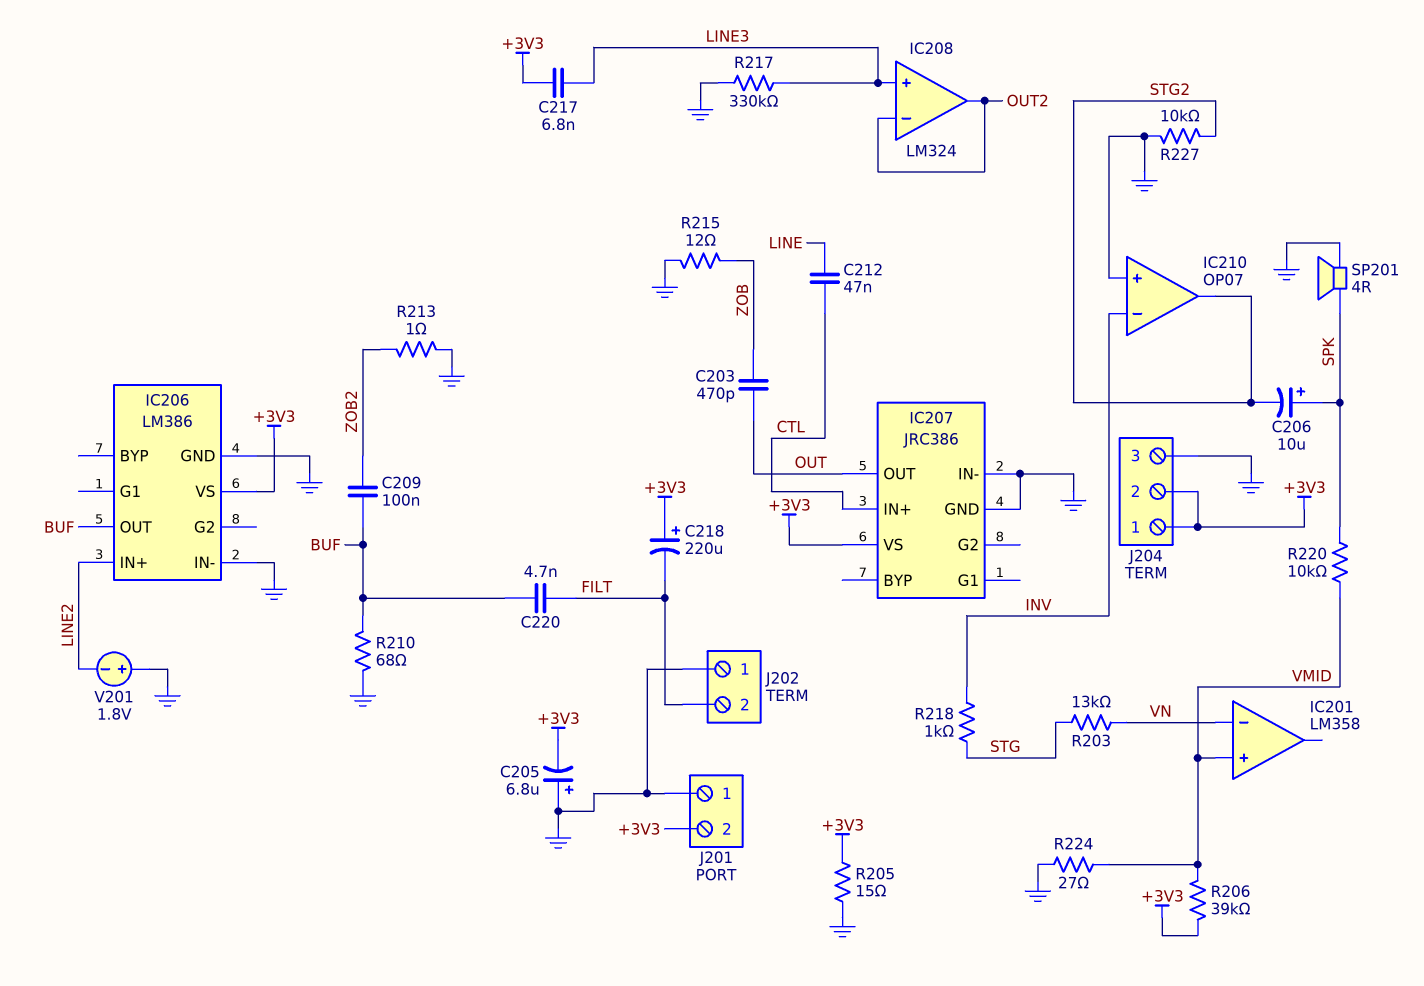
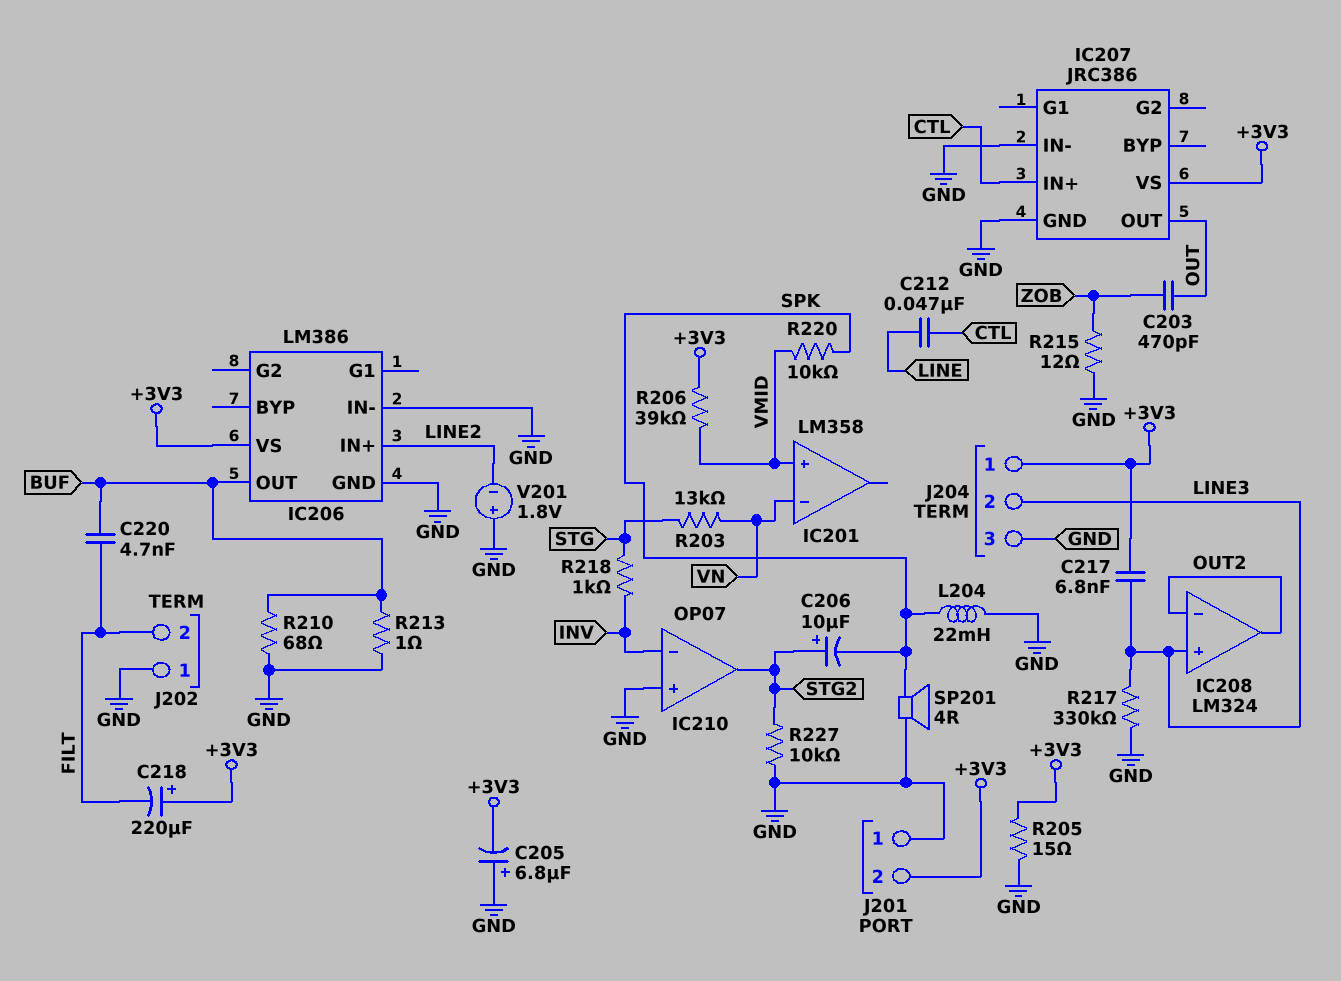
C206: 10uF (plus SPK, minus STG2) -> 10uF (plus STG2, minus SPK)
C209: 100nF (BUF, ZOB2) -> none
J204 pin 2: +3V3 -> LINE3
L204: none -> 22mH (GND, SPK)
R213: 1 (GND, ZOB2) -> 1 (BUF, GND)
R224: 27 (GND, VMID) -> none

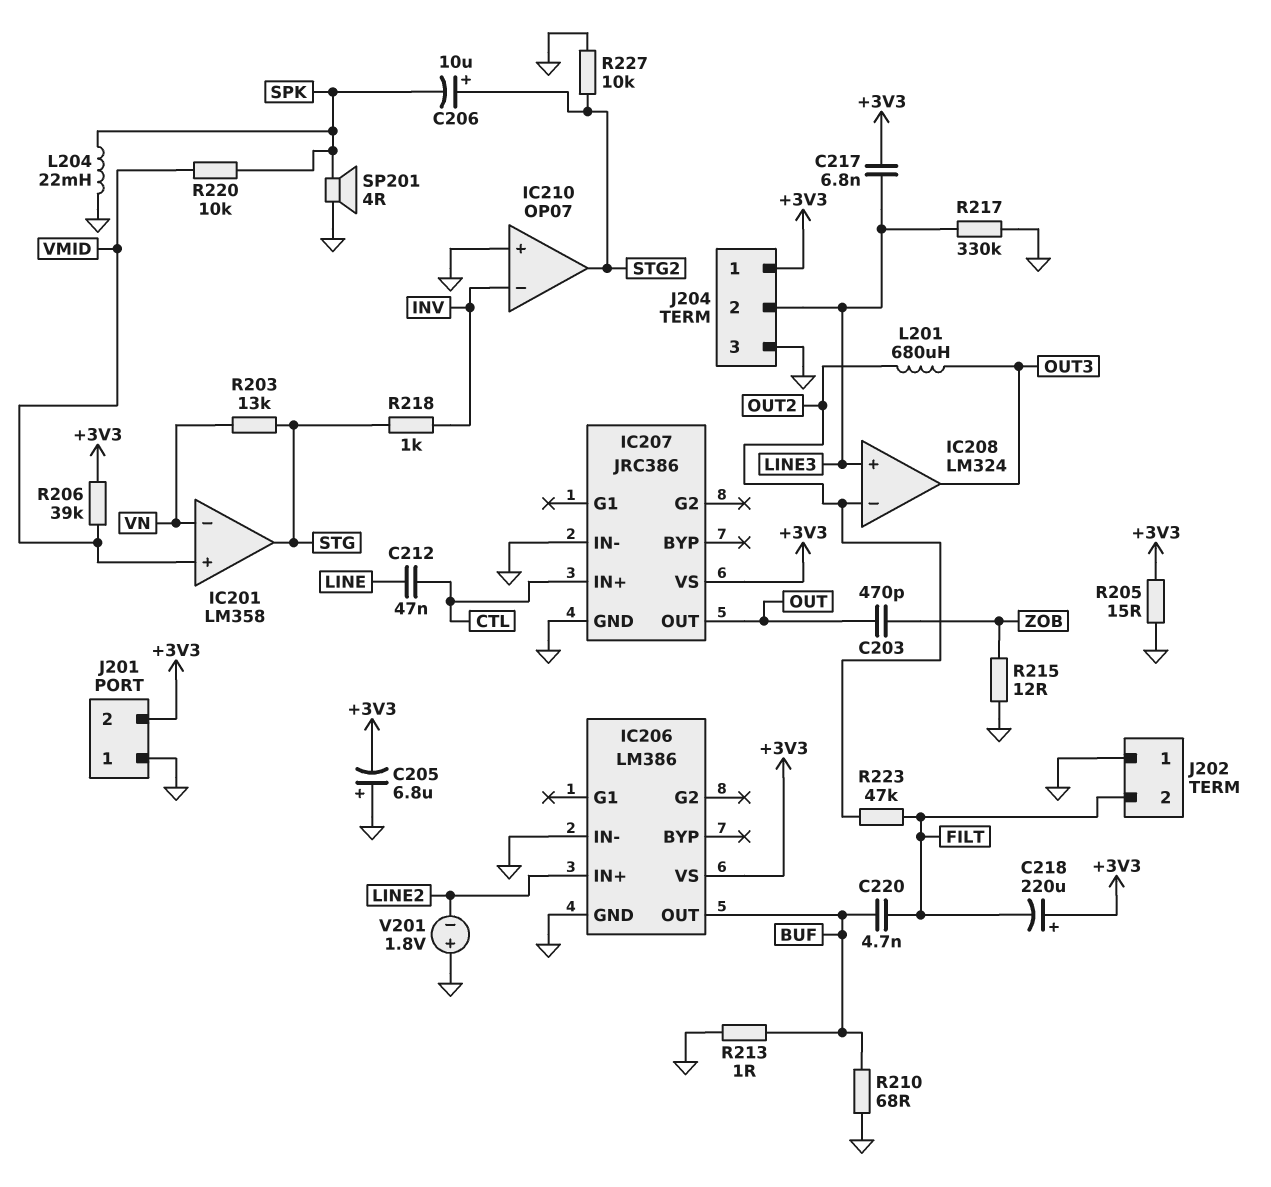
IC201 pin out: none -> STG
IC208 pin out: OUT2 -> OUT3
L201: none -> 680uH (OUT2, OUT3)
R223: none -> 47k (FILT, OUT2)

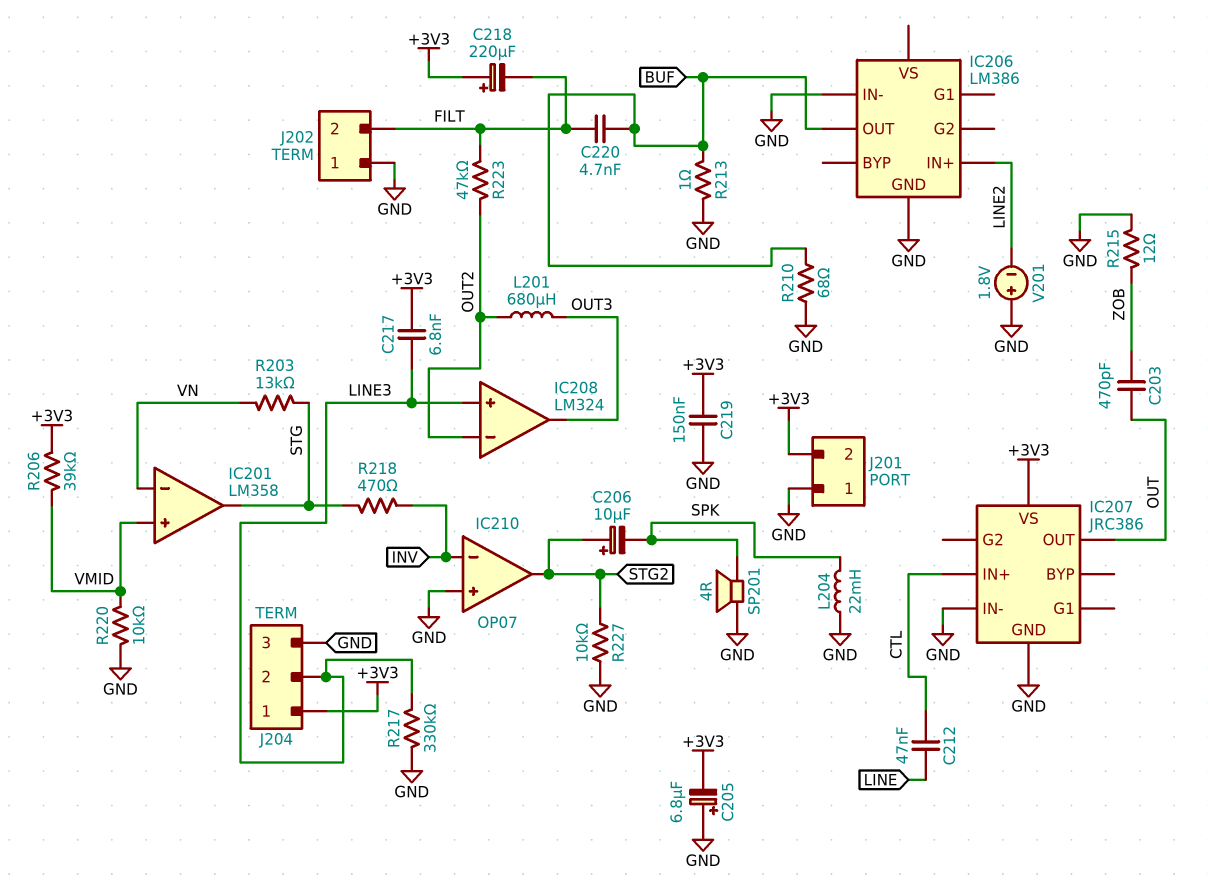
C219: none -> 150nF (+3V3, GND)
IC206 pin VS: +3V3 -> none
R205: 15 (+3V3, GND) -> none
R218: 1k (INV, STG) -> 470 (INV, STG)
R220: 10k (SPK, VMID) -> 10k (GND, VMID)

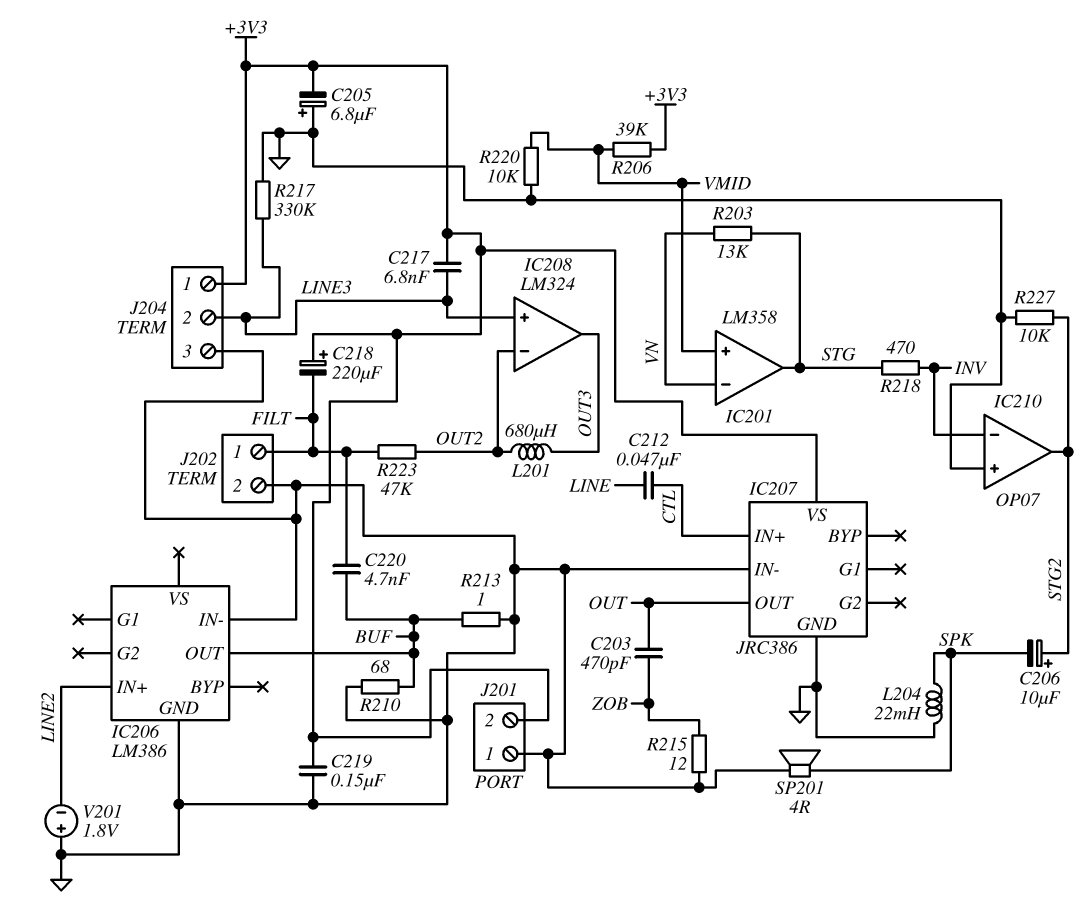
J202 pin 1: GND -> FILT
J202 pin 2: FILT -> GND

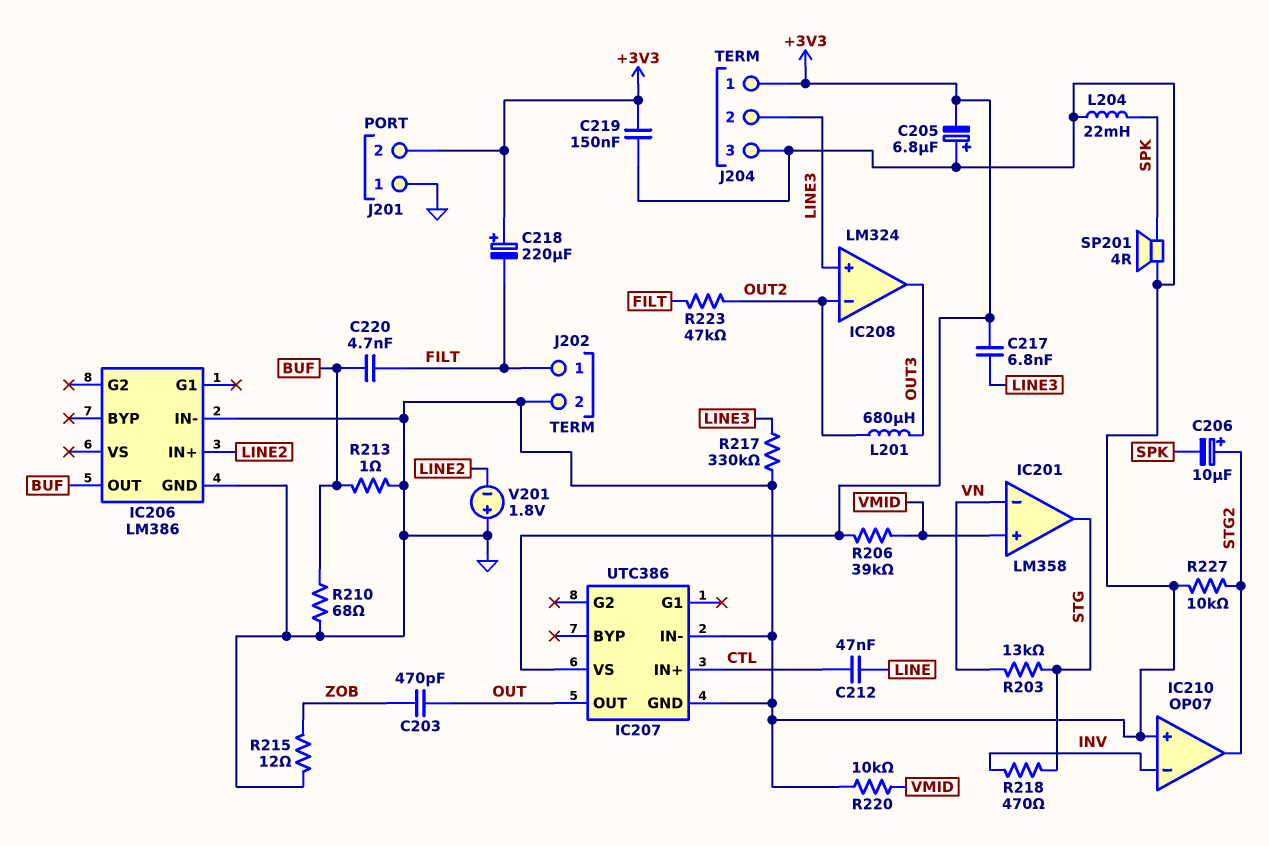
IC207: JRC386 -> UTC386

